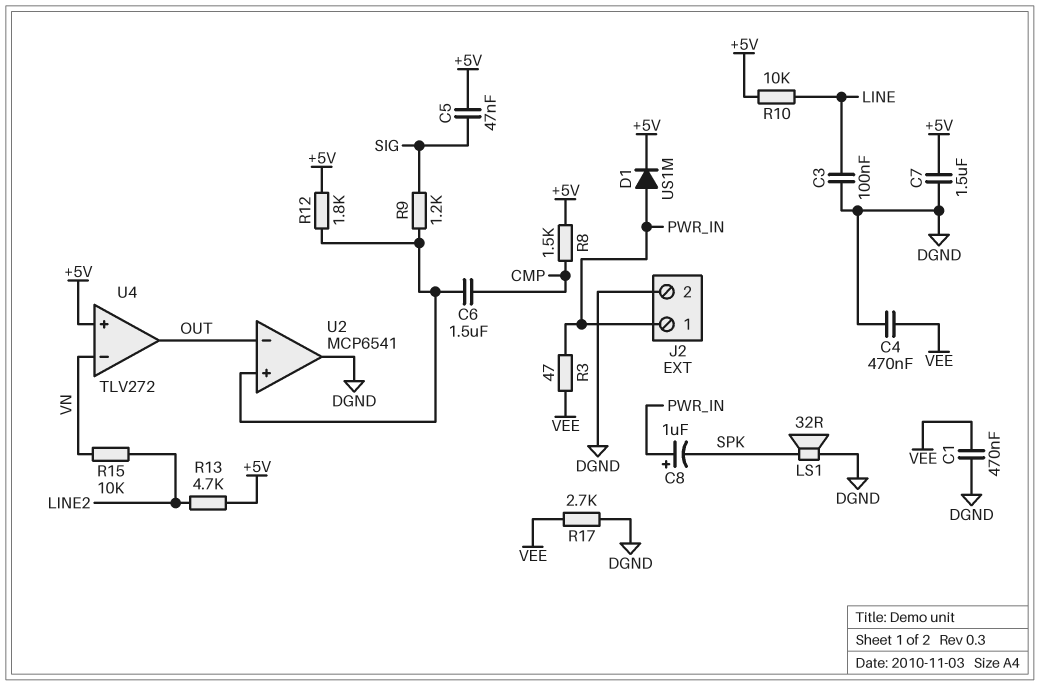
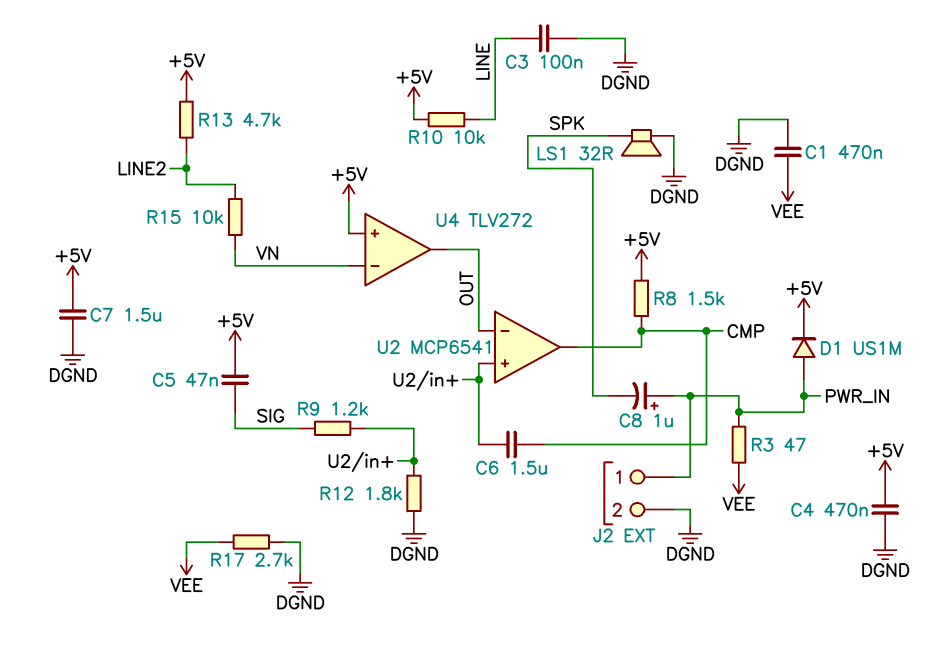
C4: 470nF (DGND, VEE) -> 470nF (+5V, DGND)
R12: 1.8k (+5V, U2/in+) -> 1.8k (DGND, U2/in+)
U2 pin out: DGND -> CMP

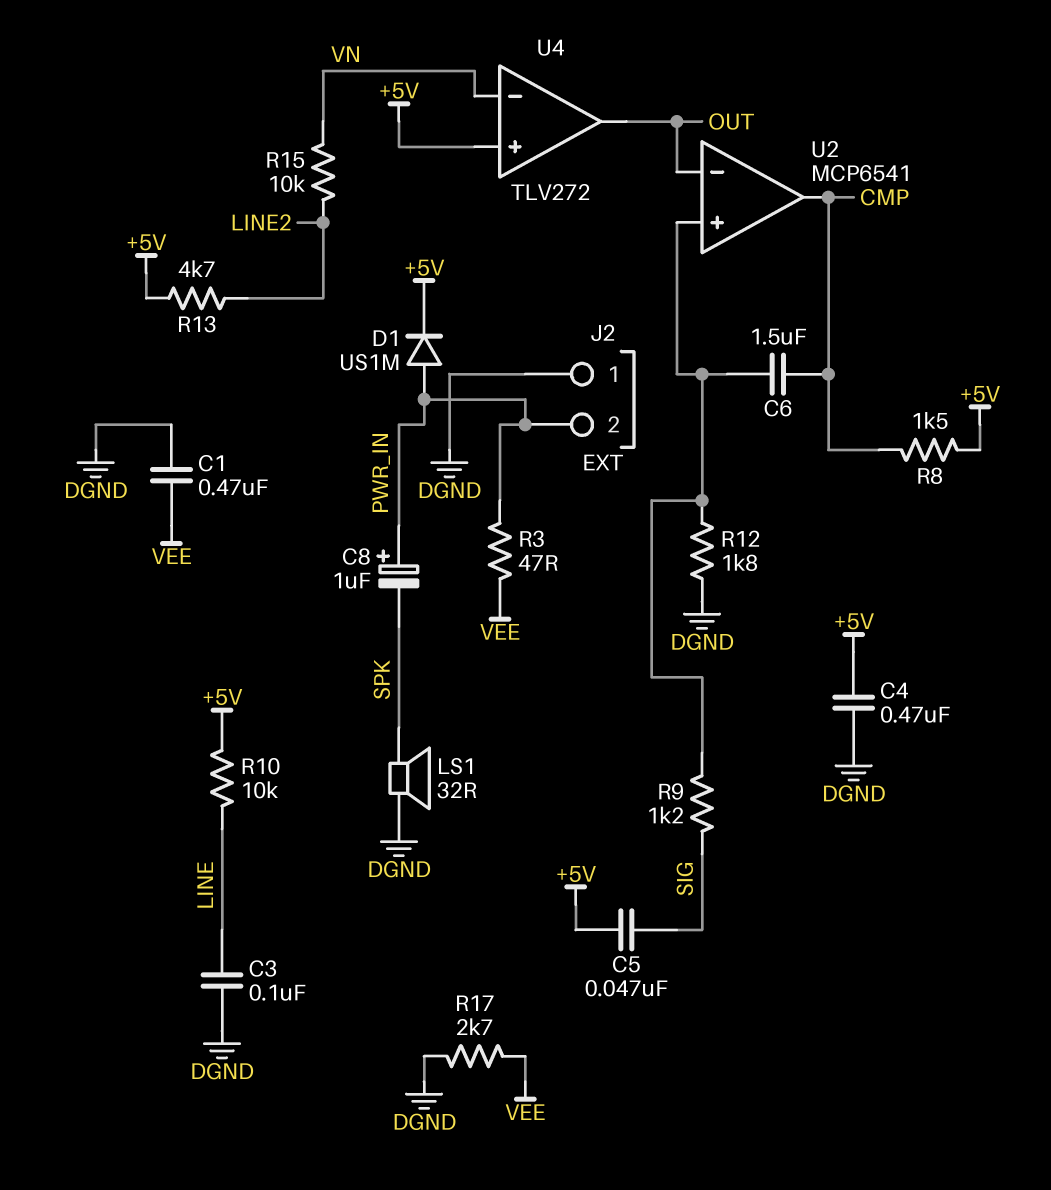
C7: 1.5uF (+5V, DGND) -> none
J2 pin 1: PWR_IN -> DGND
J2 pin 2: DGND -> PWR_IN

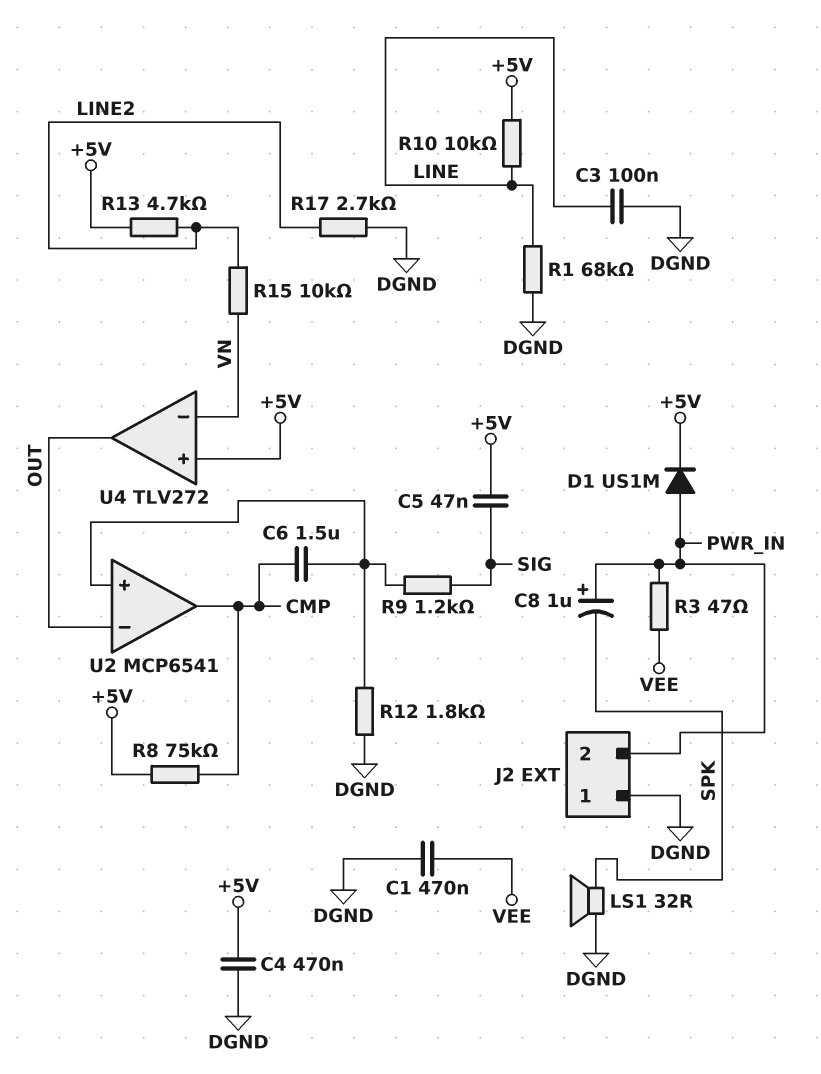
R1: none -> 68k (DGND, LINE)
R8: 1.5k (+5V, CMP) -> 75k (+5V, CMP)
R17: 2.7k (DGND, VEE) -> 2.7k (DGND, LINE2)

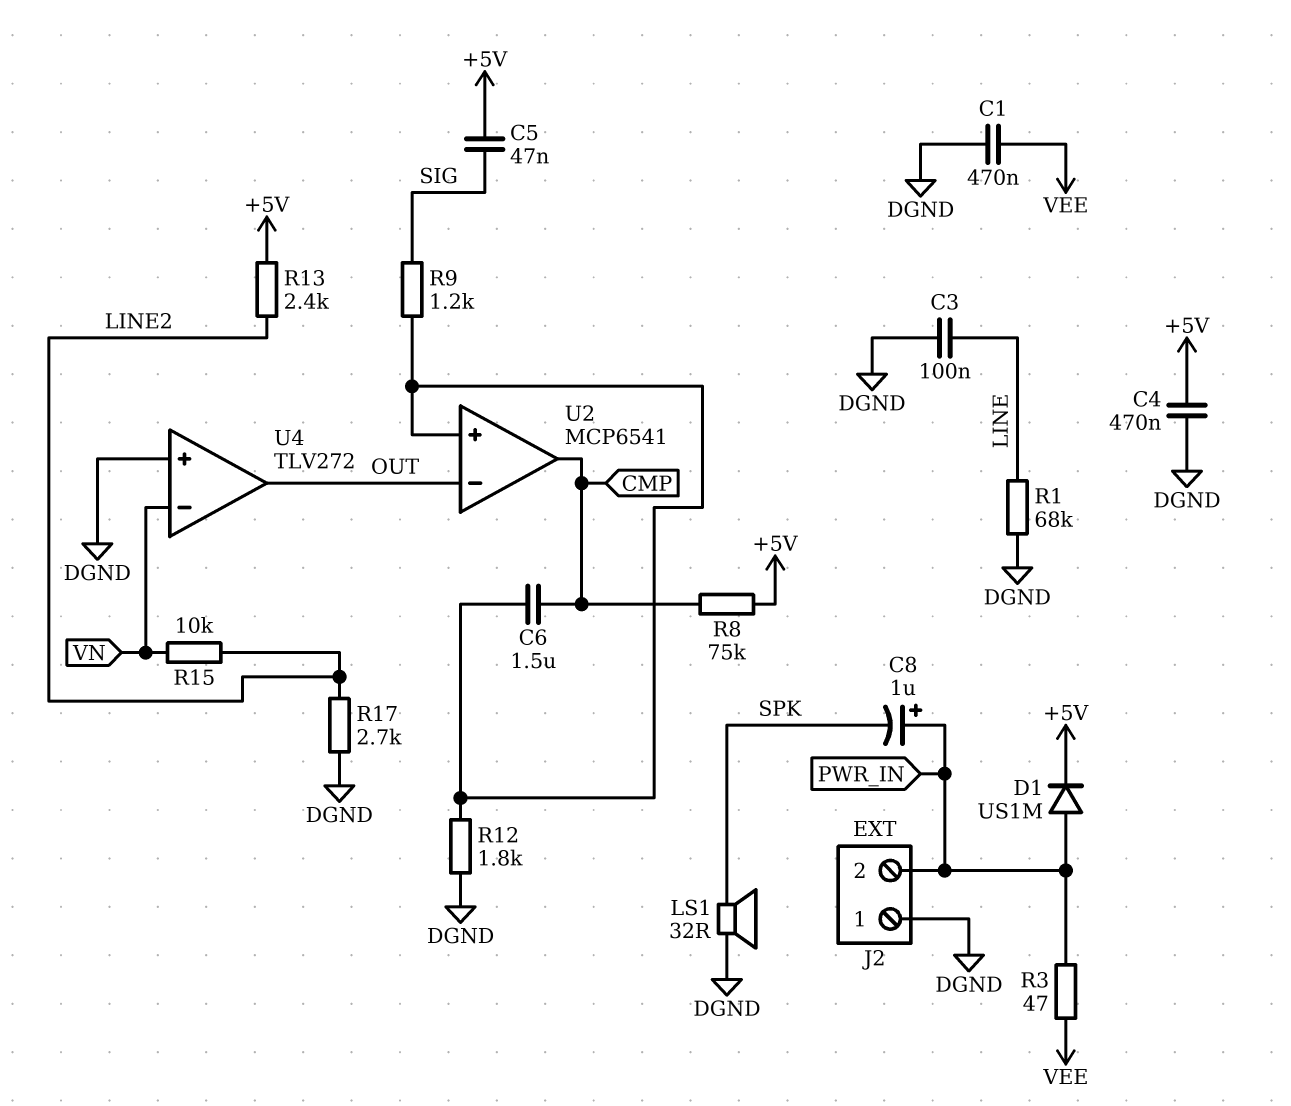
R10: 10k (+5V, LINE) -> none
R13: 4.7k (+5V, LINE2) -> 2.4k (+5V, LINE2)
U4 pin in+: +5V -> DGND

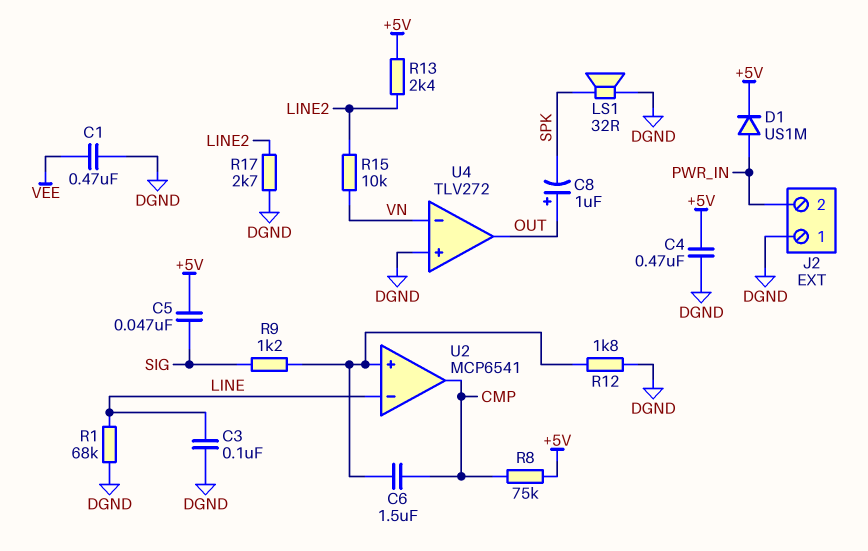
C8: 1uF (plus PWR_IN, minus SPK) -> 1uF (plus OUT, minus SPK)
R3: 47 (PWR_IN, VEE) -> none
U2 pin in-: OUT -> LINE

